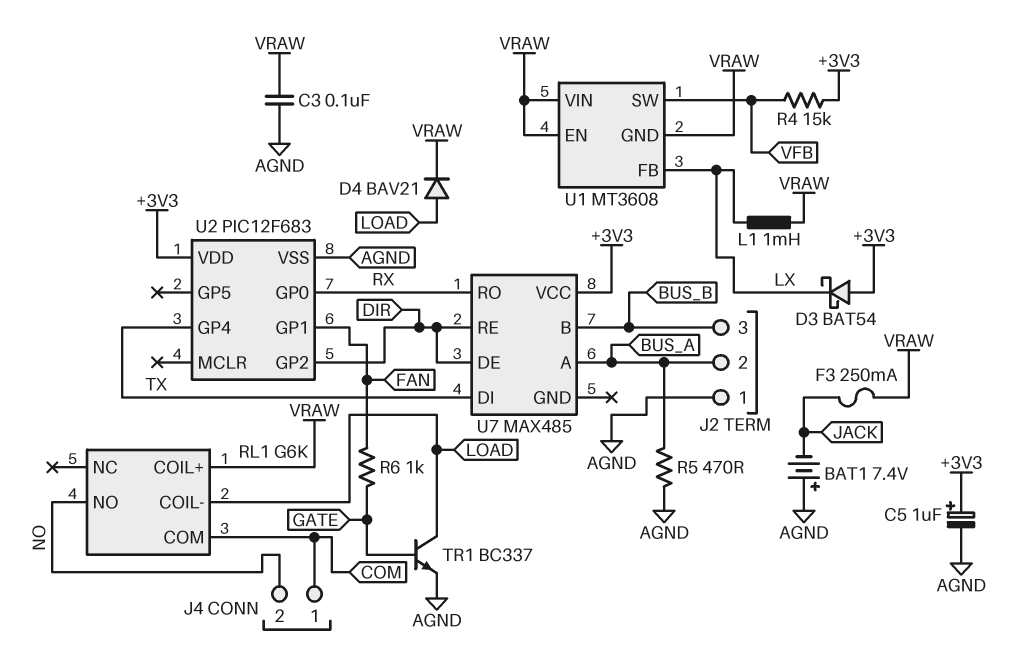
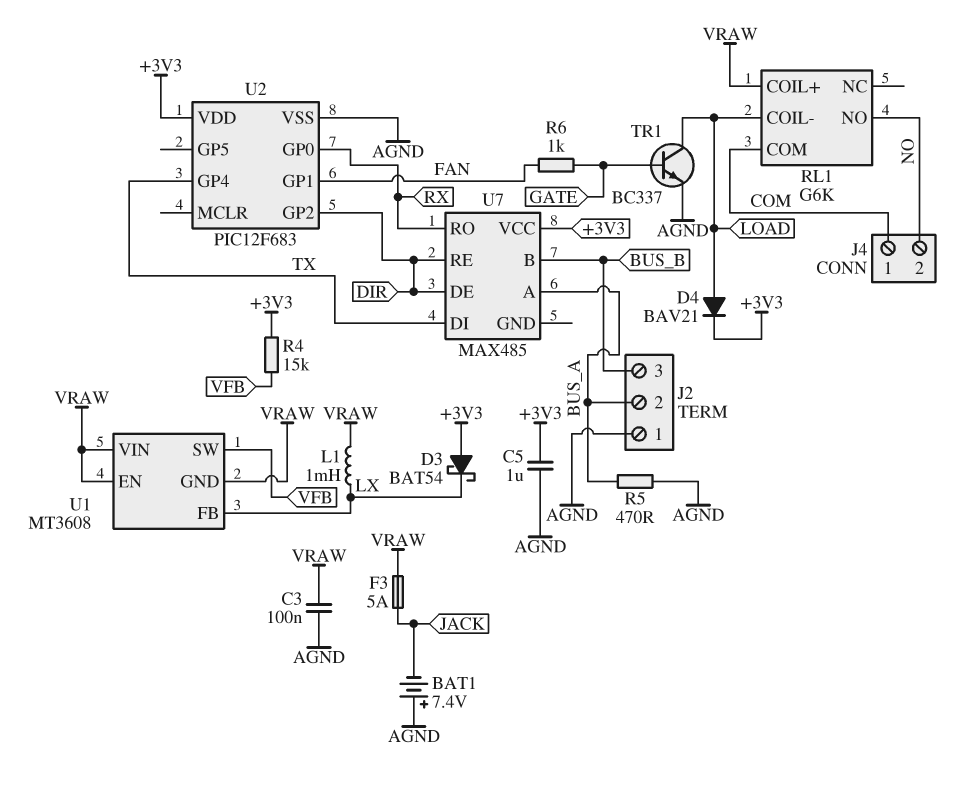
C5: 1uF (plus +3V3, minus AGND) -> 1uF (+3V3, AGND)
D4: diode BAV21 (A LOAD, K VRAW) -> diode BAV21 (A LOAD, K +3V3)
F3: 250mA (JACK, VRAW) -> 5A (JACK, VRAW)

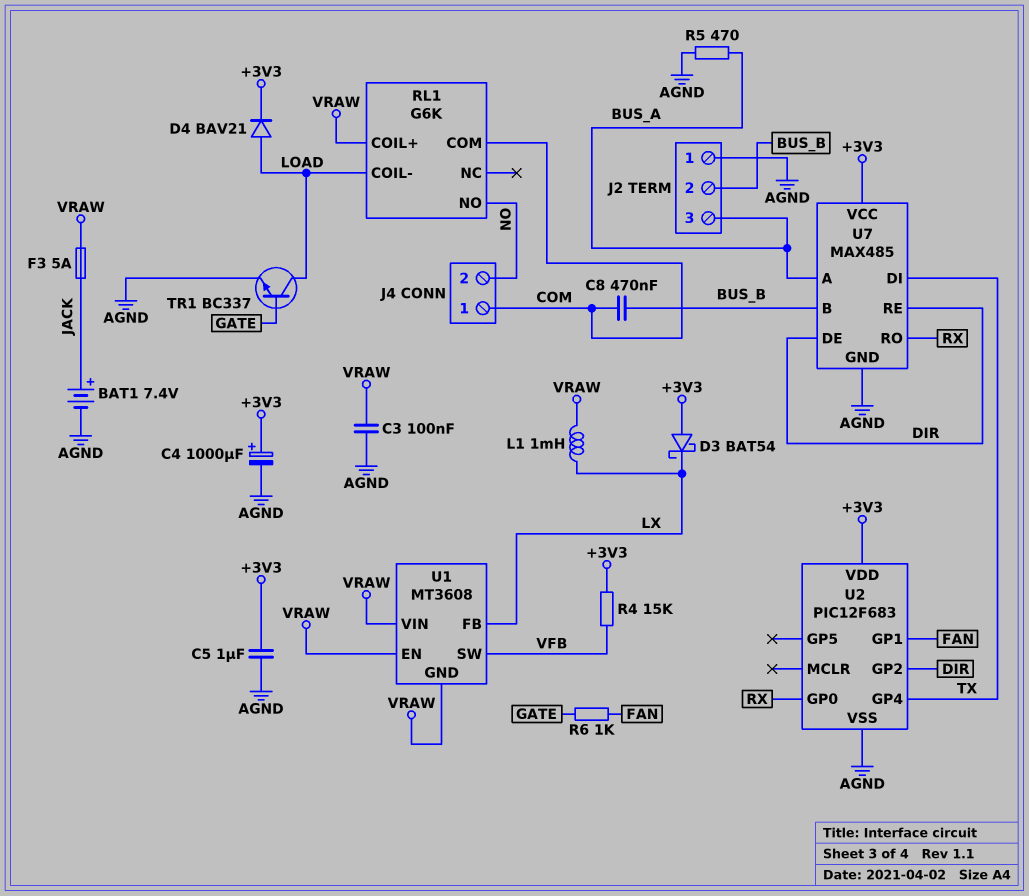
BAT1: 7.4V (plus AGND, minus JACK) -> 7.4V (plus JACK, minus AGND)
C4: none -> 1000uF (plus +3V3, minus AGND)
C8: none -> 470nF (BUS_B, COM)
J2 pin 2: BUS_A -> BUS_B
J2 pin 3: BUS_B -> BUS_A
U7 pin GND: none -> AGND

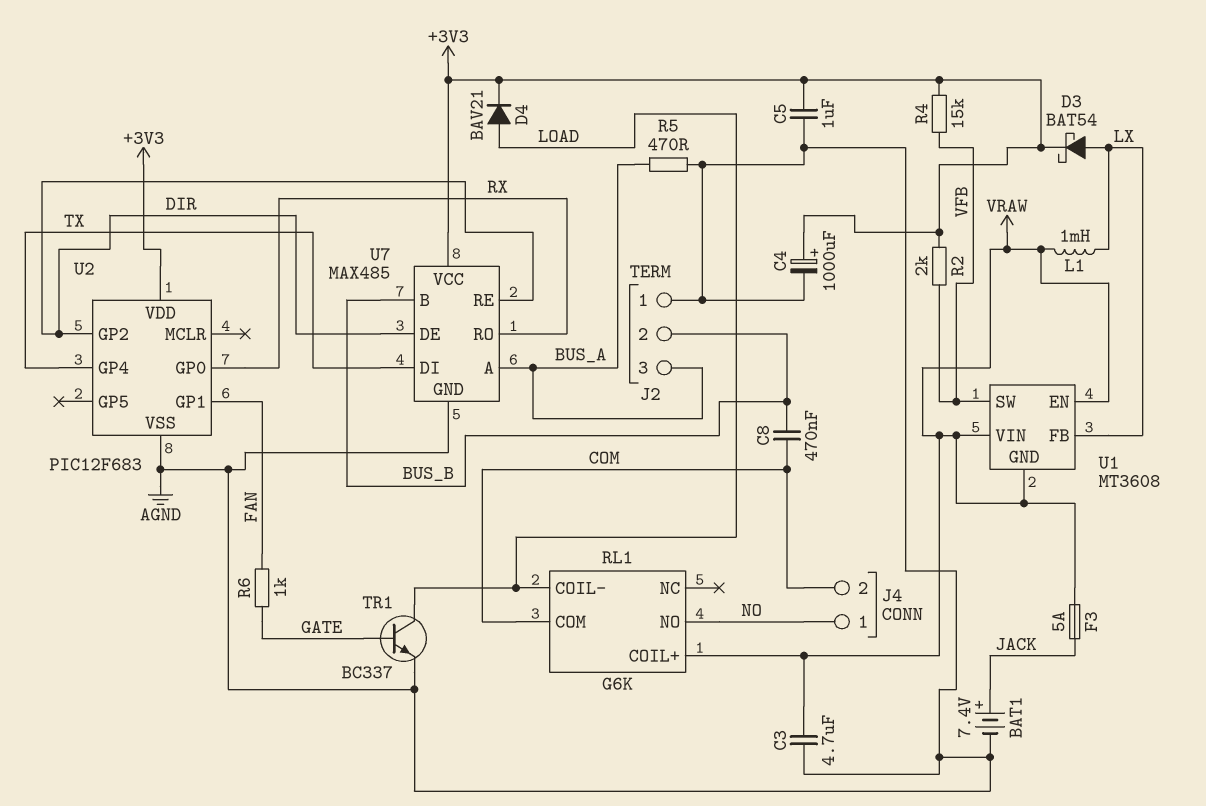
C3: 100nF (AGND, VRAW) -> 4.7uF (AGND, VRAW)
D3: schottky BAT54 (A +3V3, K LX) -> schottky BAT54 (A LX, K +3V3)
J4 pin 1: COM -> NO
J4 pin 2: NO -> COM
R2: none -> 2k (+3V3, VFB)

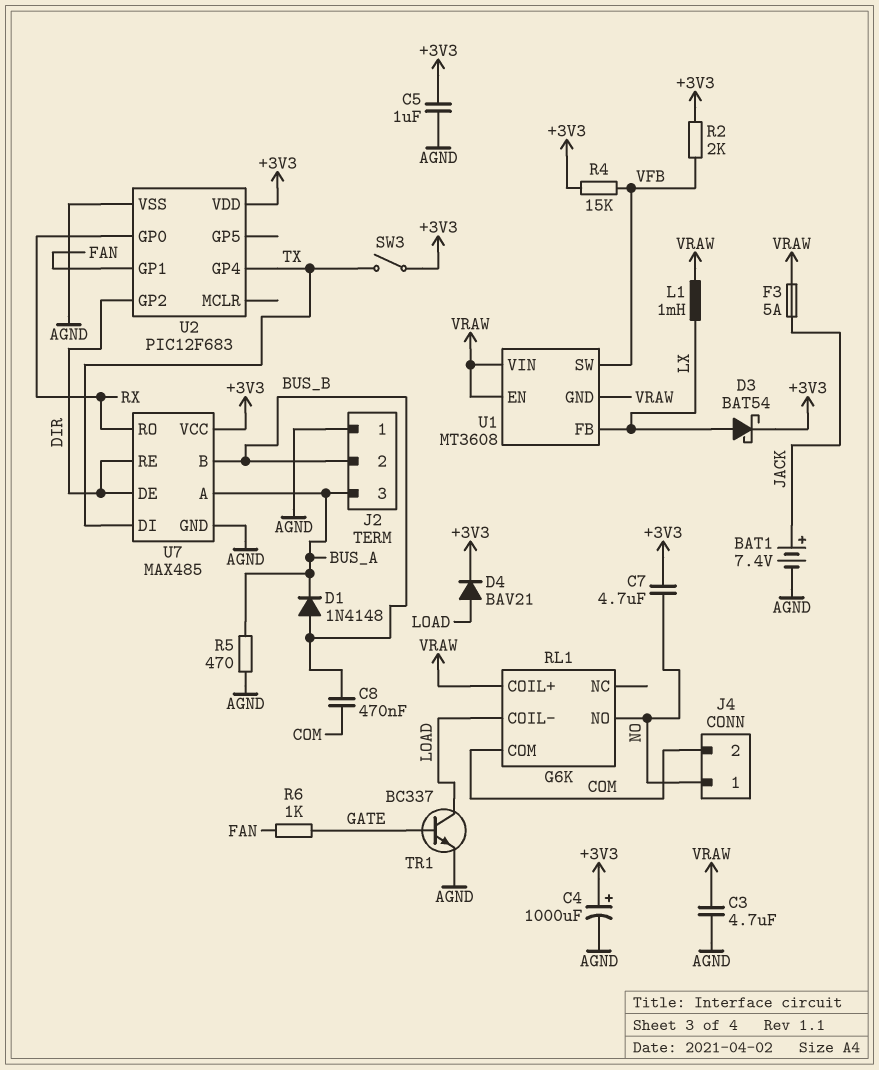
C7: none -> 4.7uF (+3V3, NO)
D1: none -> diode 1N4148 (A BUS_B, K BUS_A)
SW3: none -> switch (+3V3, TX)

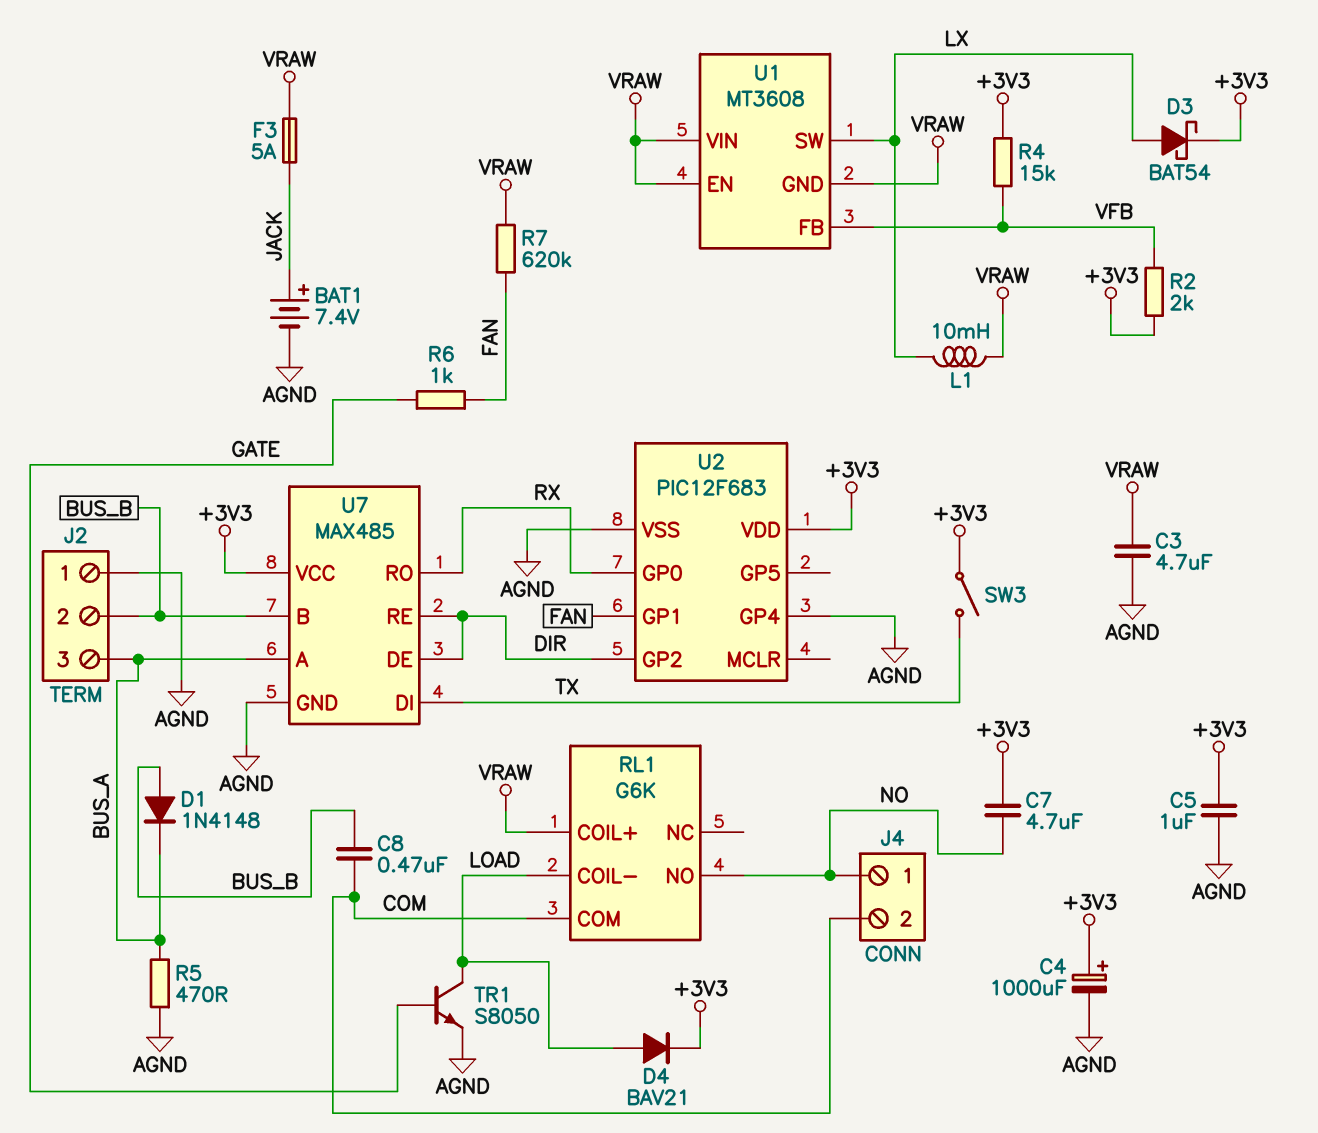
L1: 1mH (LX, VRAW) -> 10mH (LX, VRAW)
R7: none -> 620k (FAN, VRAW)
TR1: NPN BC337 (B GATE, C LOAD, E AGND) -> NPN S8050 (B GATE, C LOAD, E AGND)
U1 pin FB: LX -> VFB
U1 pin SW: VFB -> LX
U2 pin GP4: TX -> AGND

